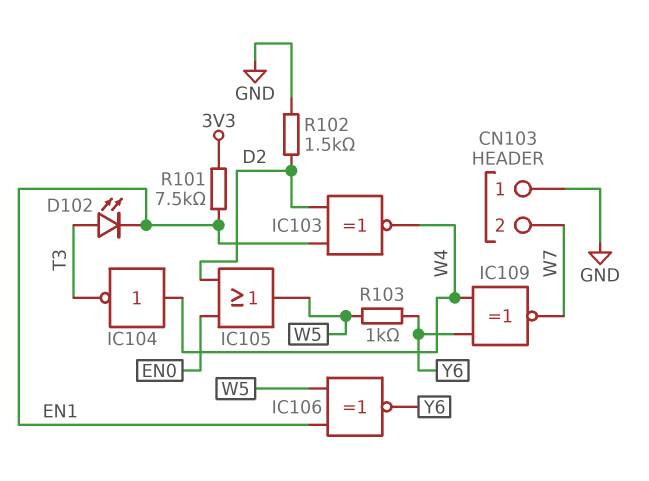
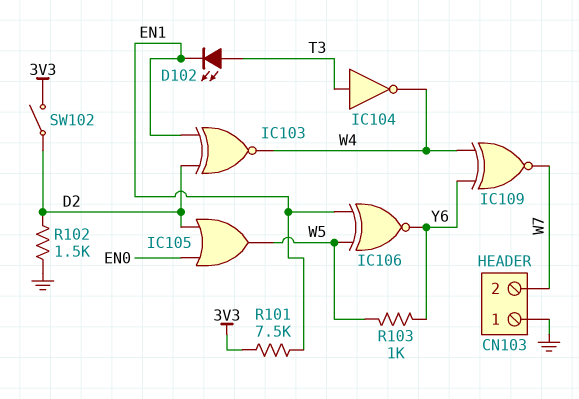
IC104: NOT (in W4, out T3) -> NOT (in T3, out W4)
SW102: none -> switch (3V3, D2)

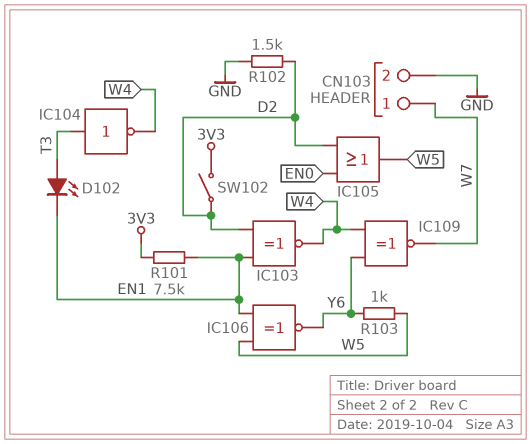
CN103 pin 1: GND -> W7
CN103 pin 2: W7 -> GND

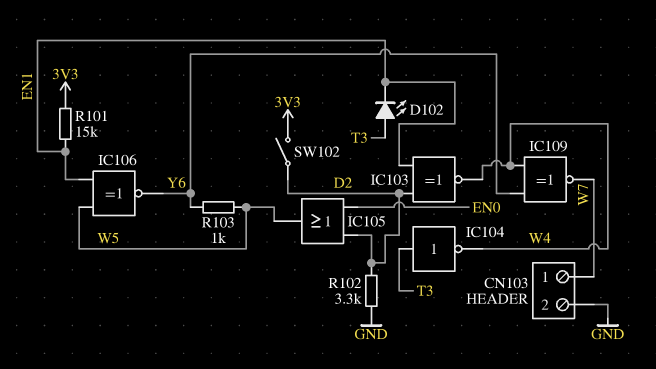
R101: 7.5k (3V3, EN1) -> 15k (3V3, EN1)
R102: 1.5k (D2, GND) -> 3.3k (D2, GND)

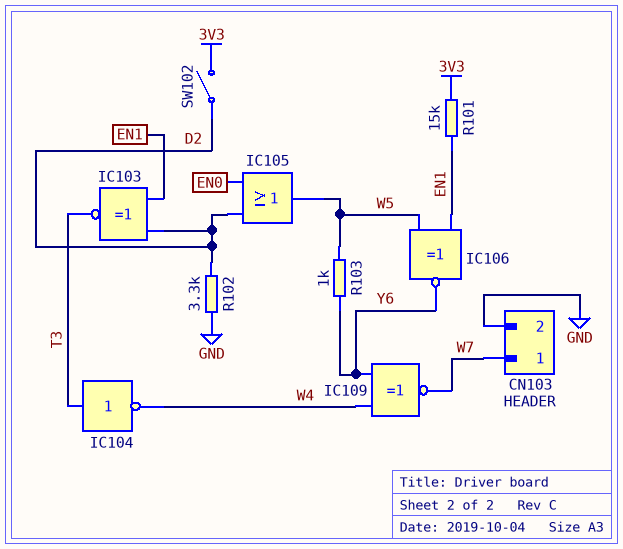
D102: LED (A T3, K EN1) -> none
IC103: XNOR (in D2, in EN1, out W4) -> XNOR (in D2, in EN1, out T3)

